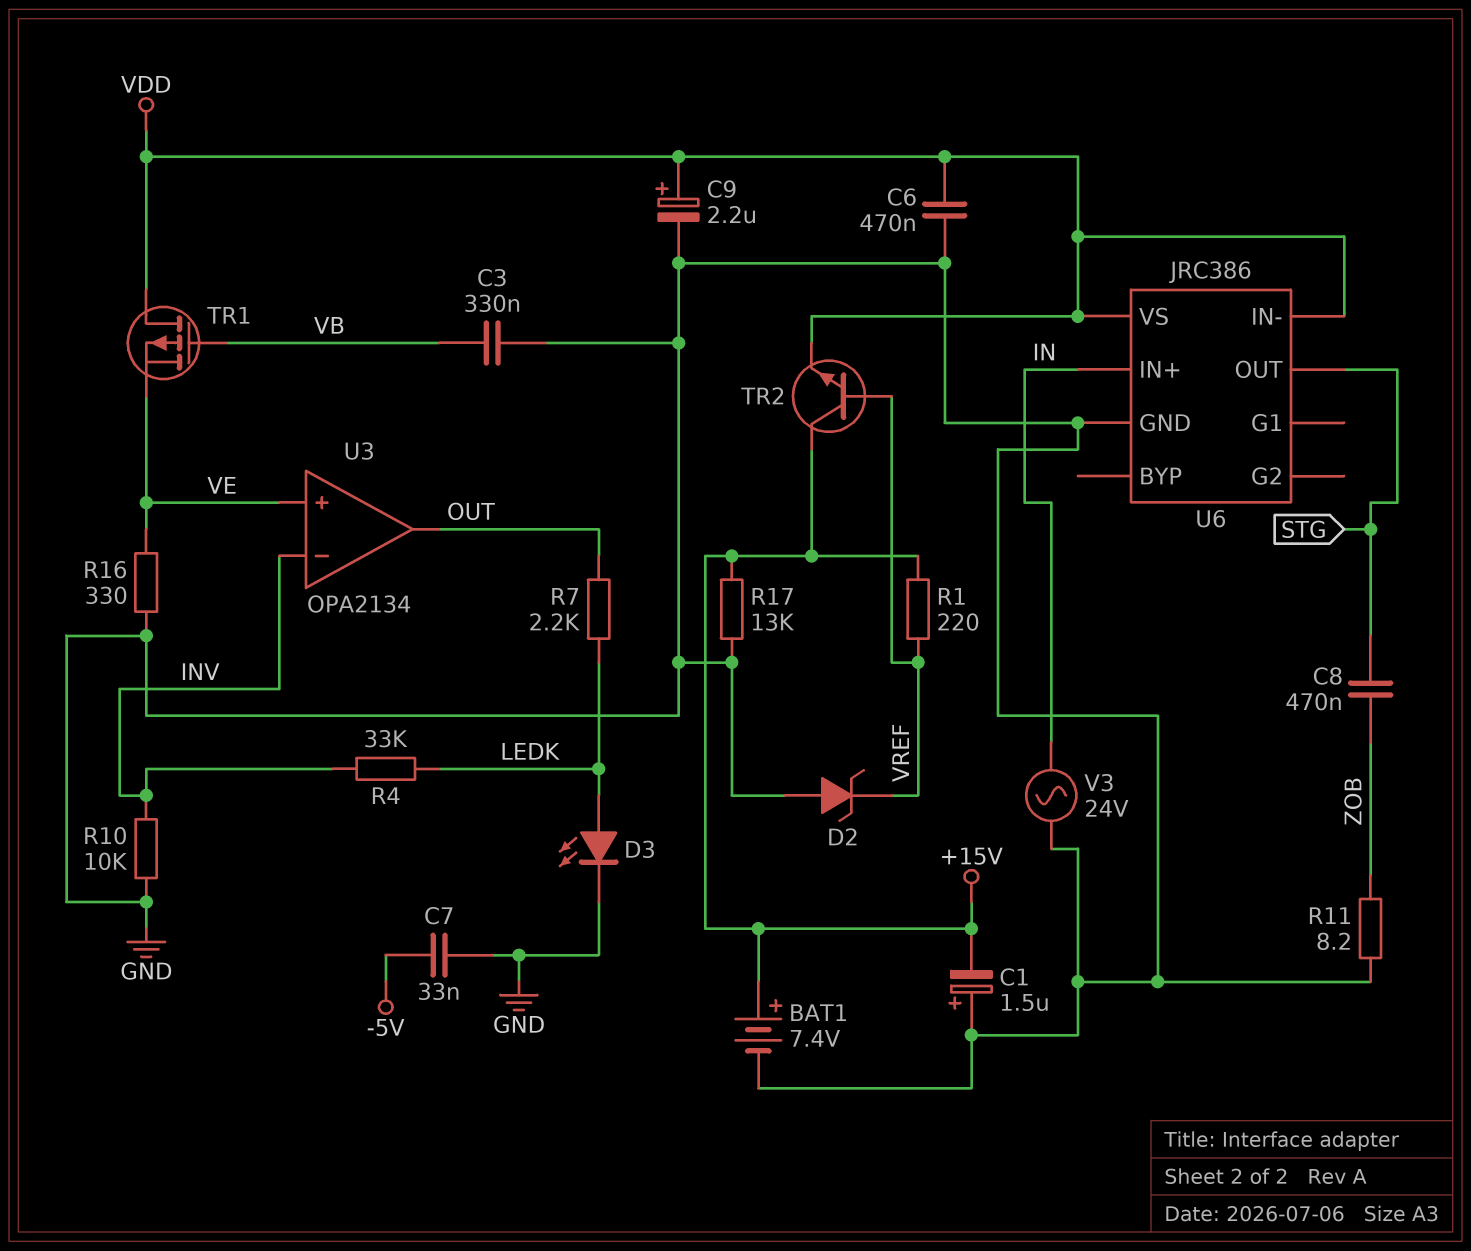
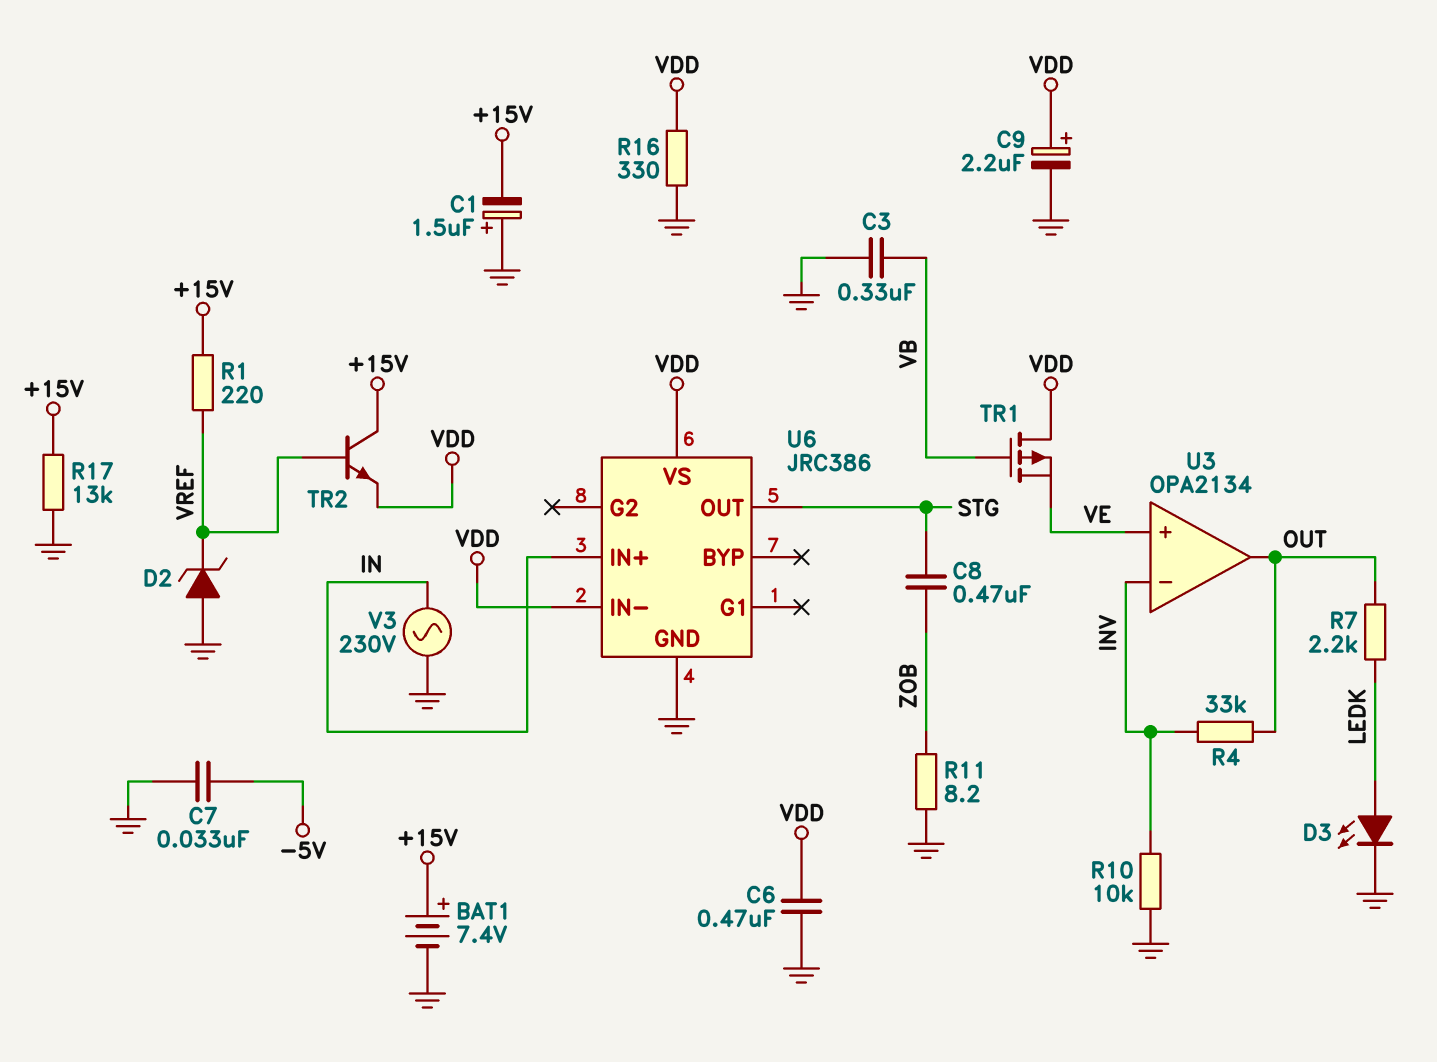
R4: 33k (INV, LEDK) -> 33k (INV, OUT)
R16: 330 (GND, VE) -> 330 (GND, VDD)
V3: AC 24V (GND, IN) -> AC 230V (GND, IN)

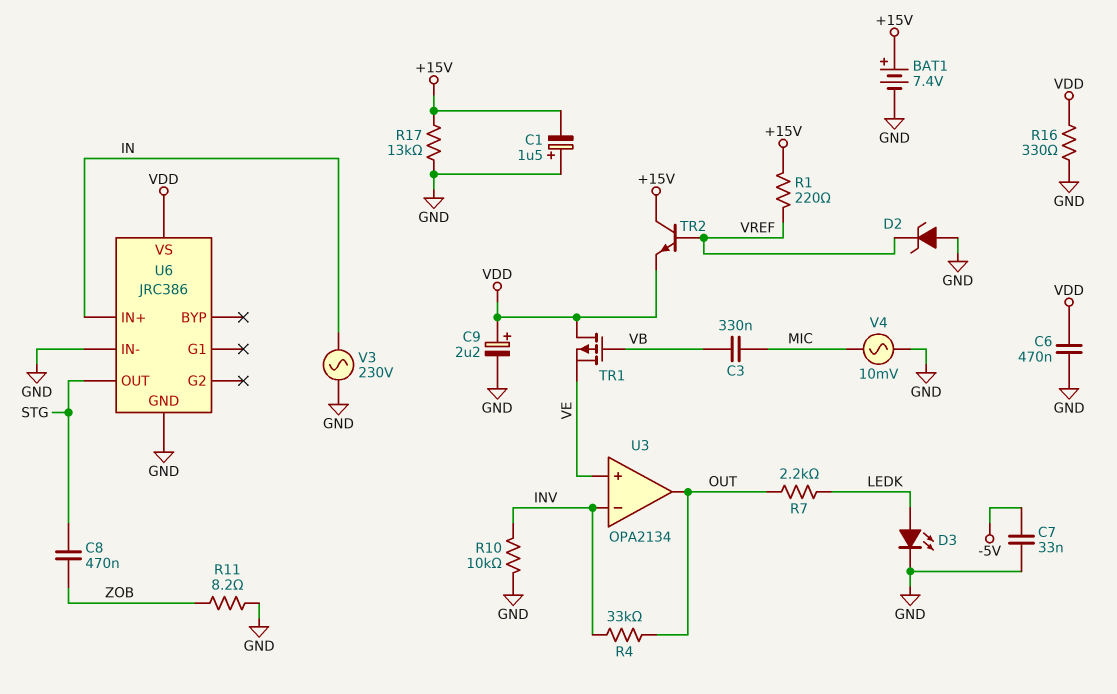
C3: 330nF (GND, VB) -> 330nF (MIC, VB)
U6 pin IN-: VDD -> GND
V4: none -> AC 10mV (GND, MIC)

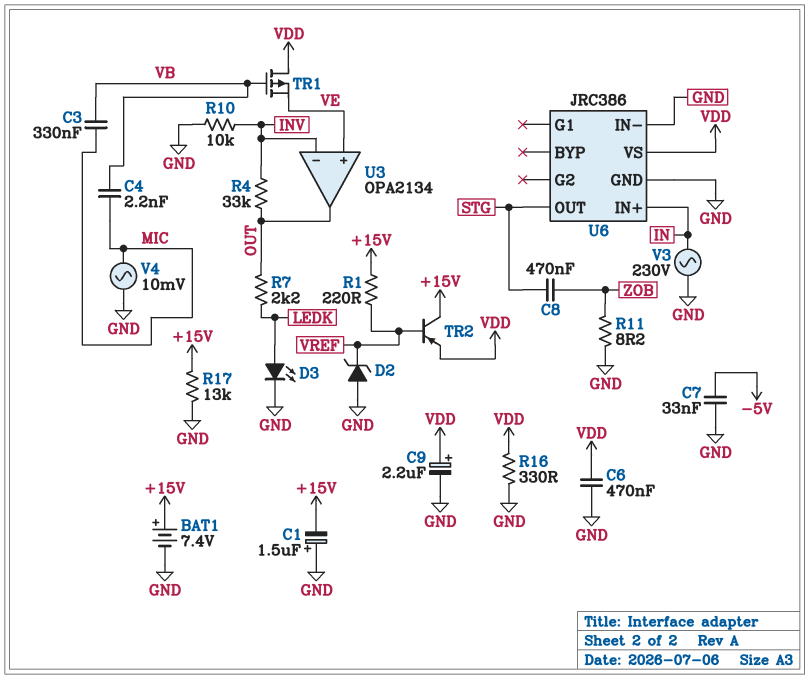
C4: none -> 2.2nF (MIC, VB)
TR2: NPN (B VREF, C +15V, E VDD) -> PNP (B VREF, C +15V, E VDD)

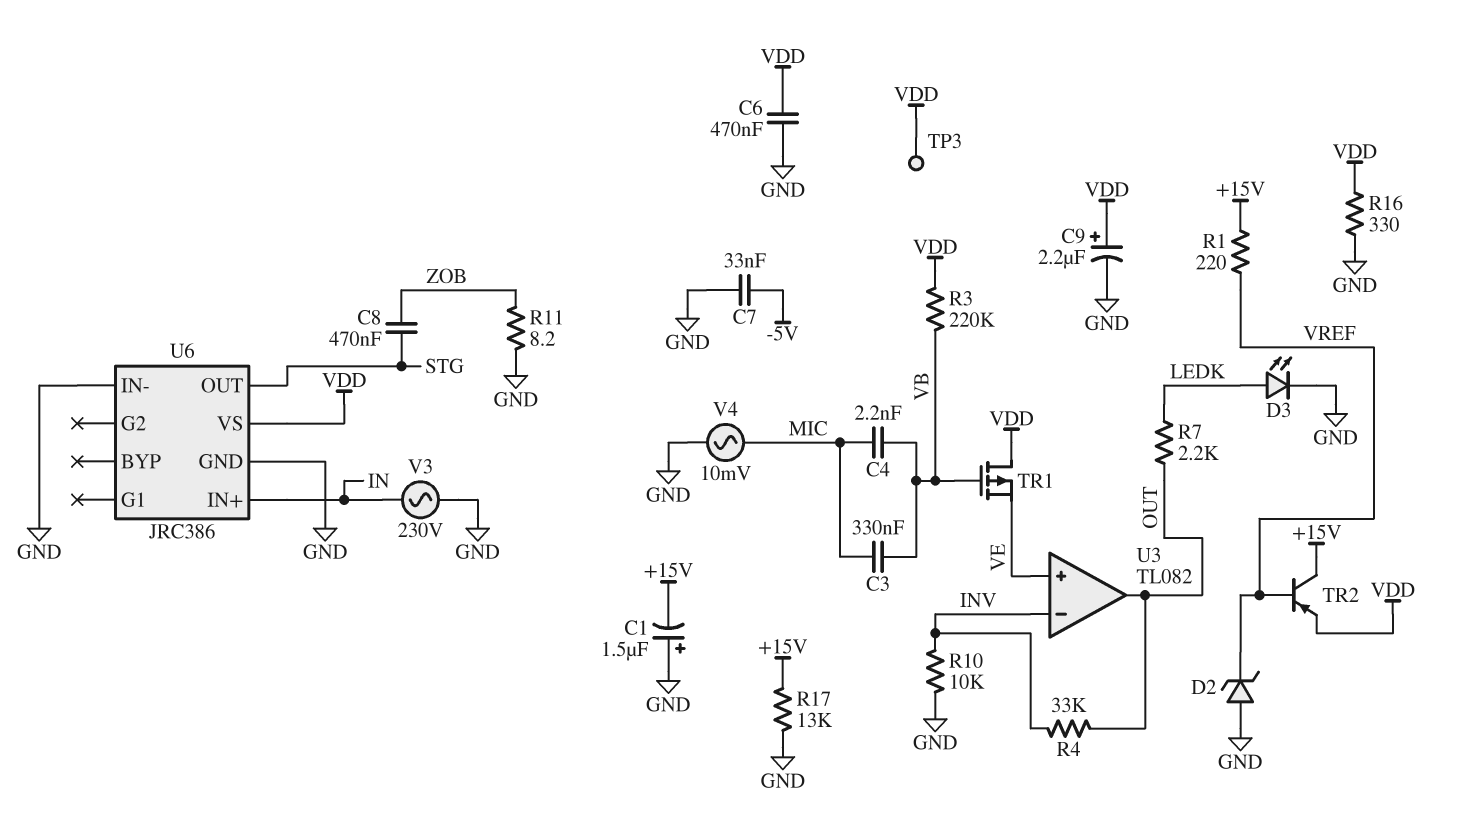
BAT1: 7.4V (plus +15V, minus GND) -> none
R3: none -> 220k (VB, VDD)
TP3: none -> test point (VDD)
U3: OPA2134 -> TL082

